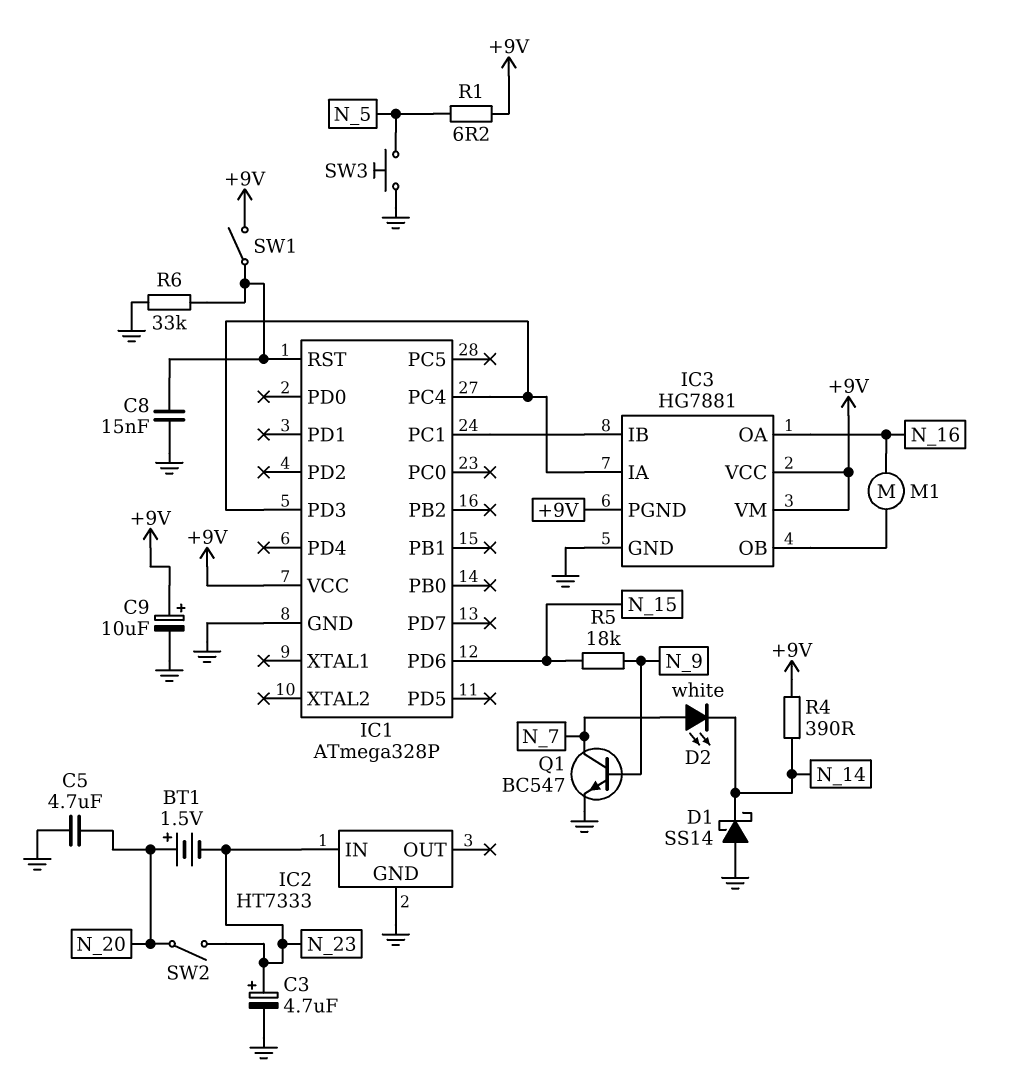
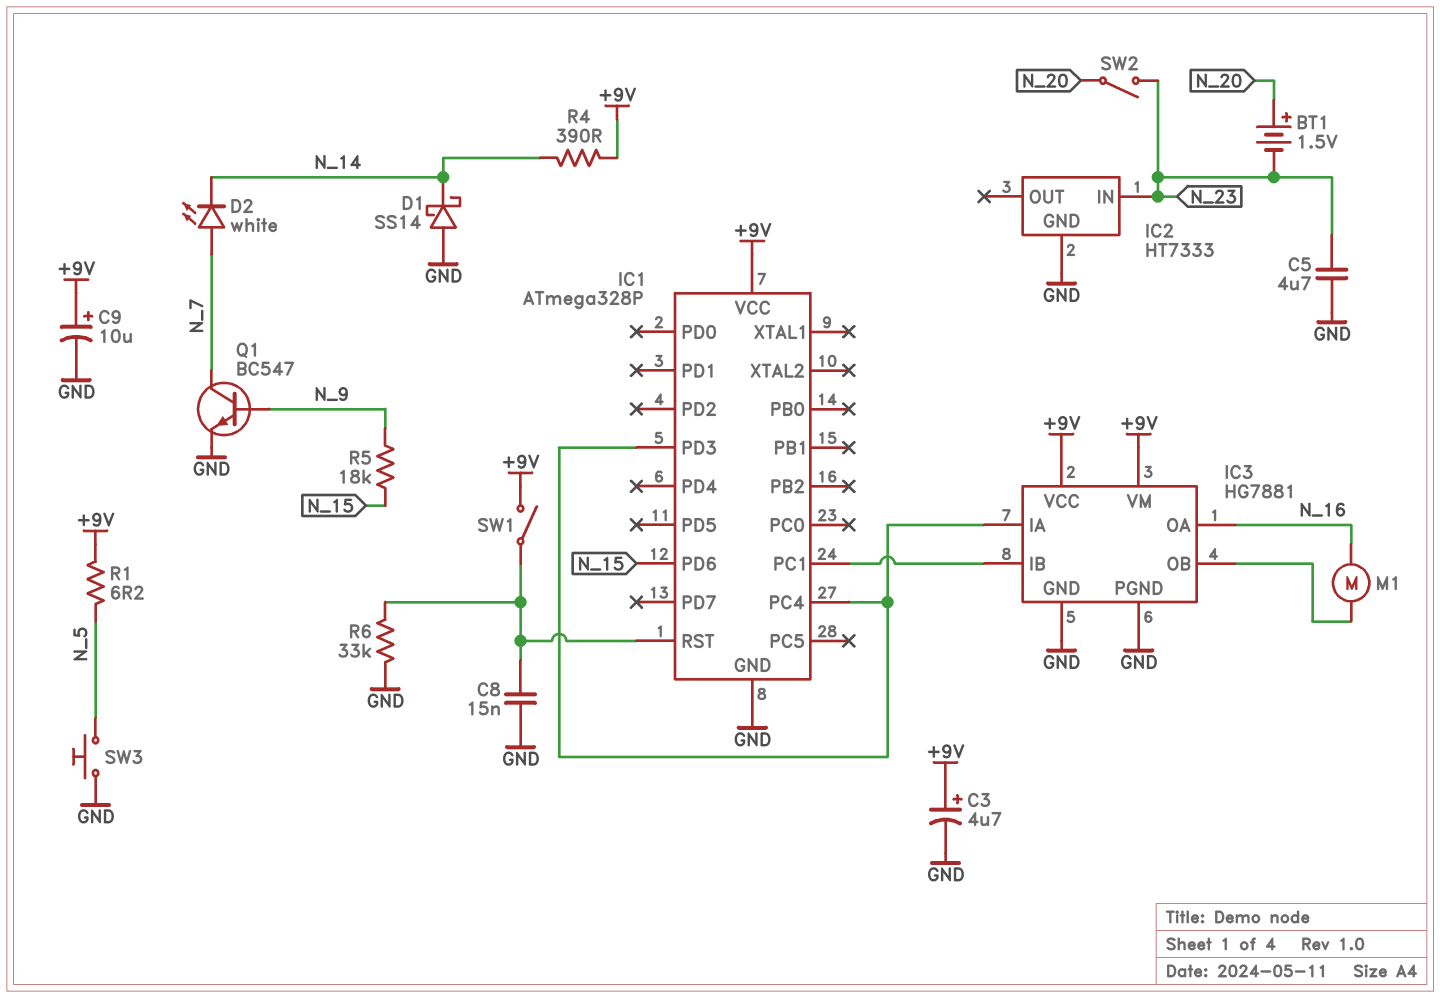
C3: 4.7uF (plus N_23, minus GND) -> 4.7uF (plus +9V, minus GND)
C5: 4.7uF (GND, N_20) -> 4.7uF (GND, N_23)
IC3 pin PGND: +9V -> GND

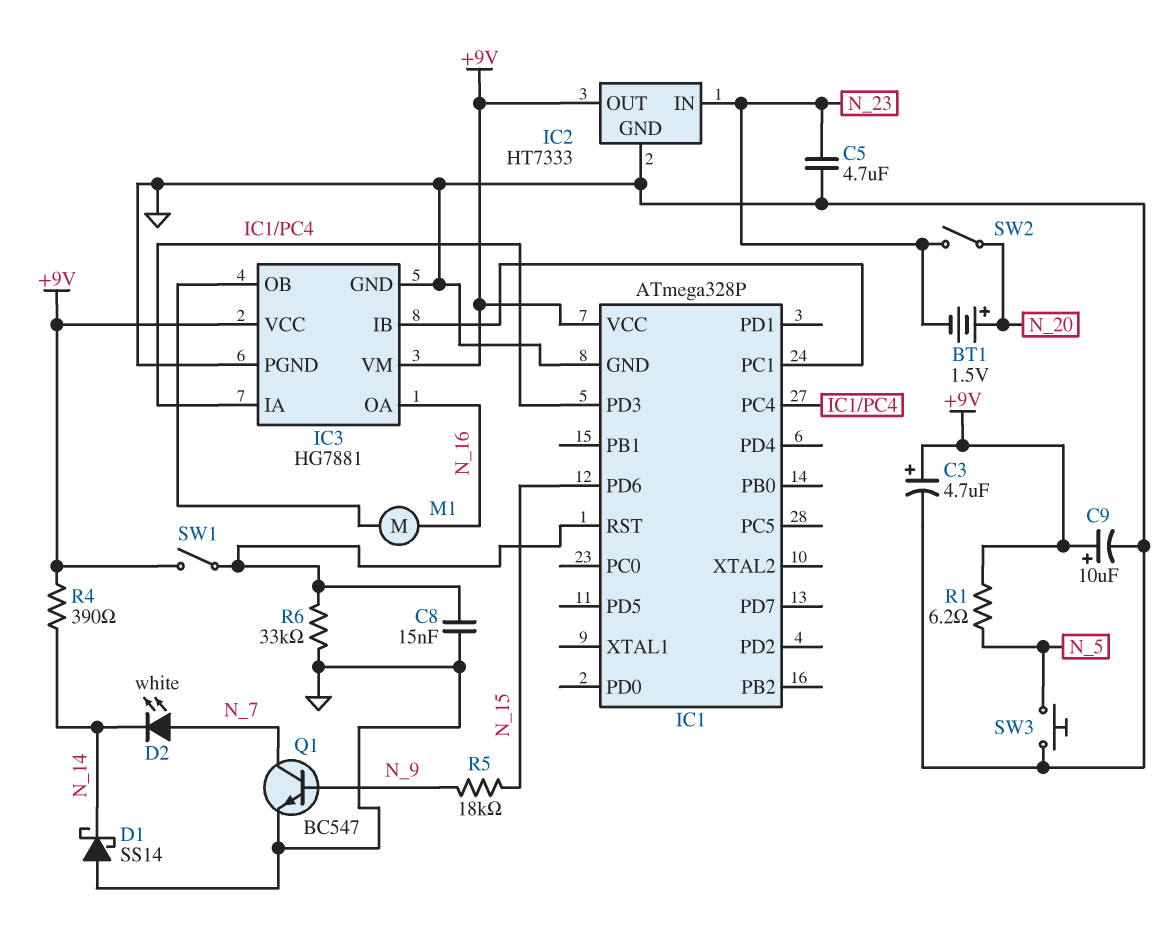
IC2 pin OUT: none -> +9V

